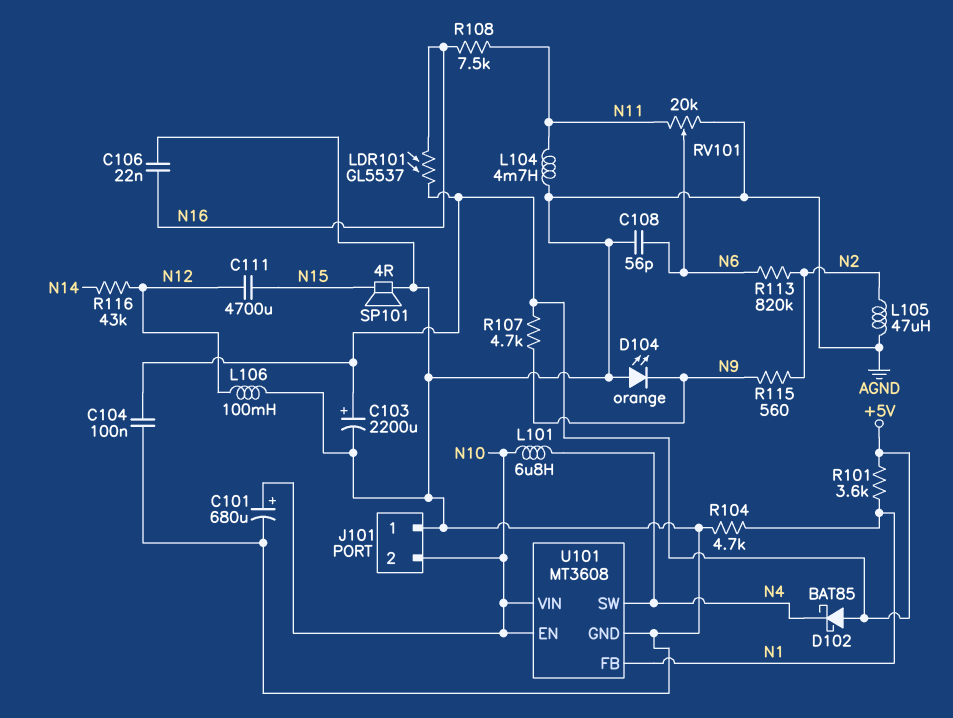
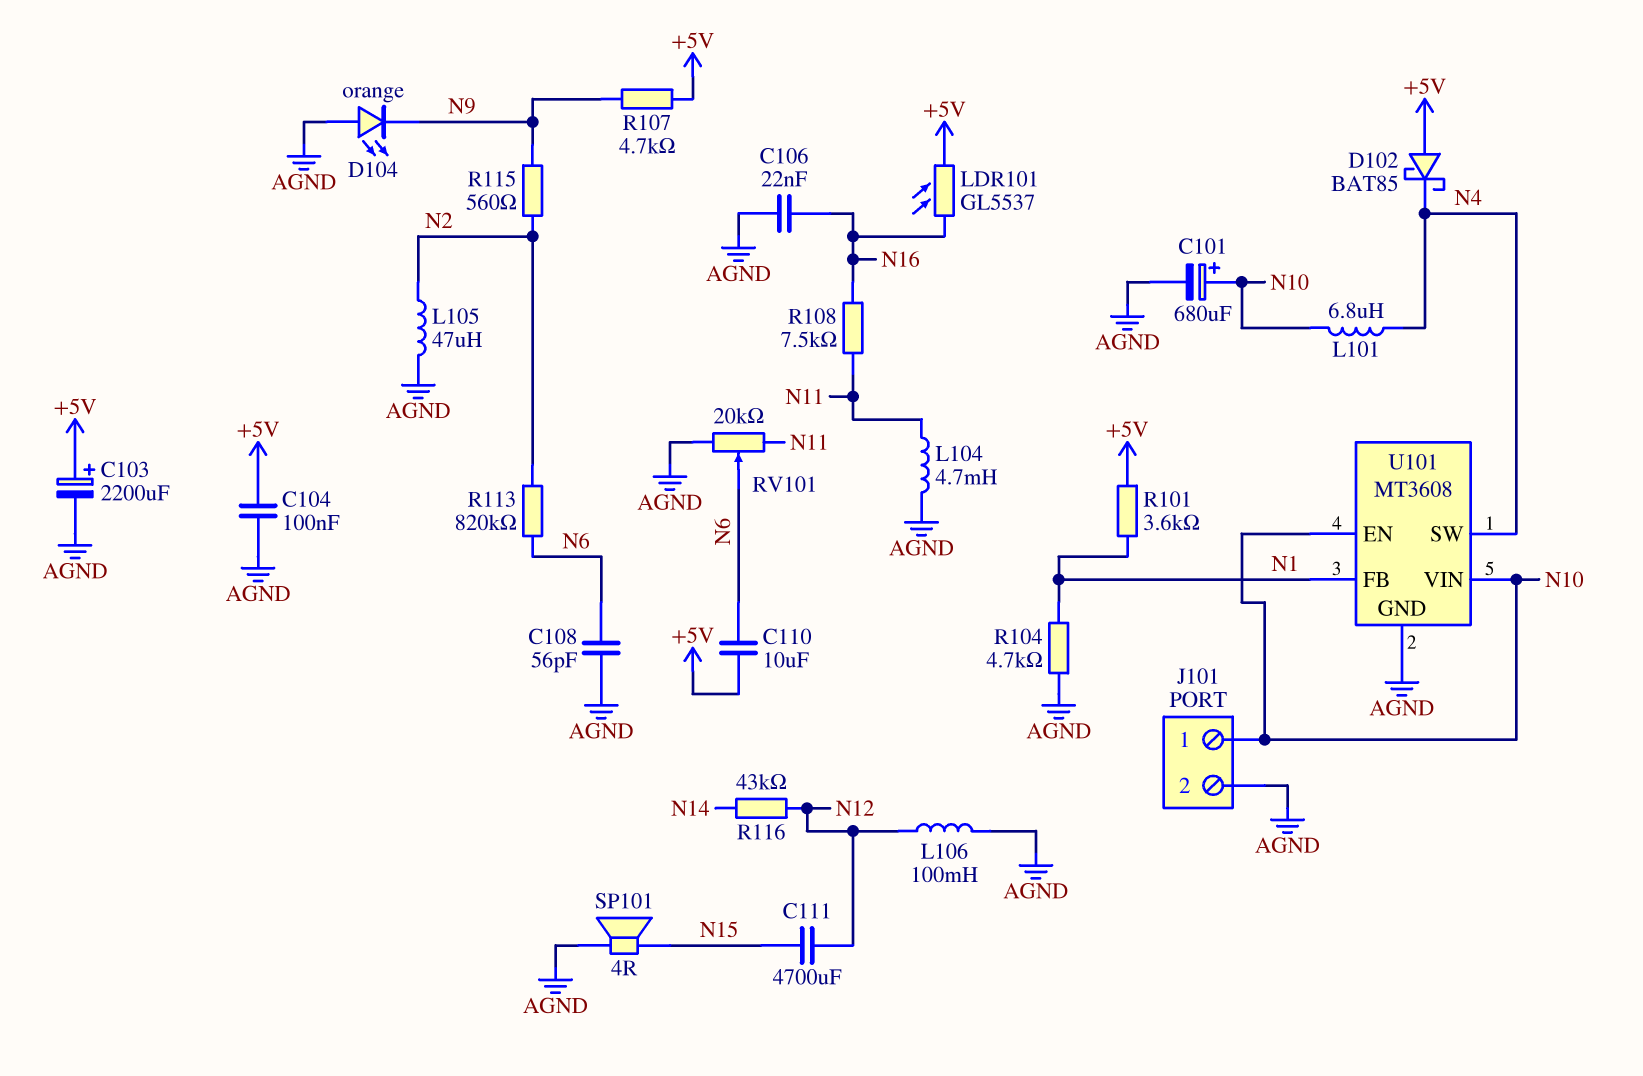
C110: none -> 10uF (+5V, N6)
J101 pin 1: AGND -> N10
J101 pin 2: N10 -> AGND

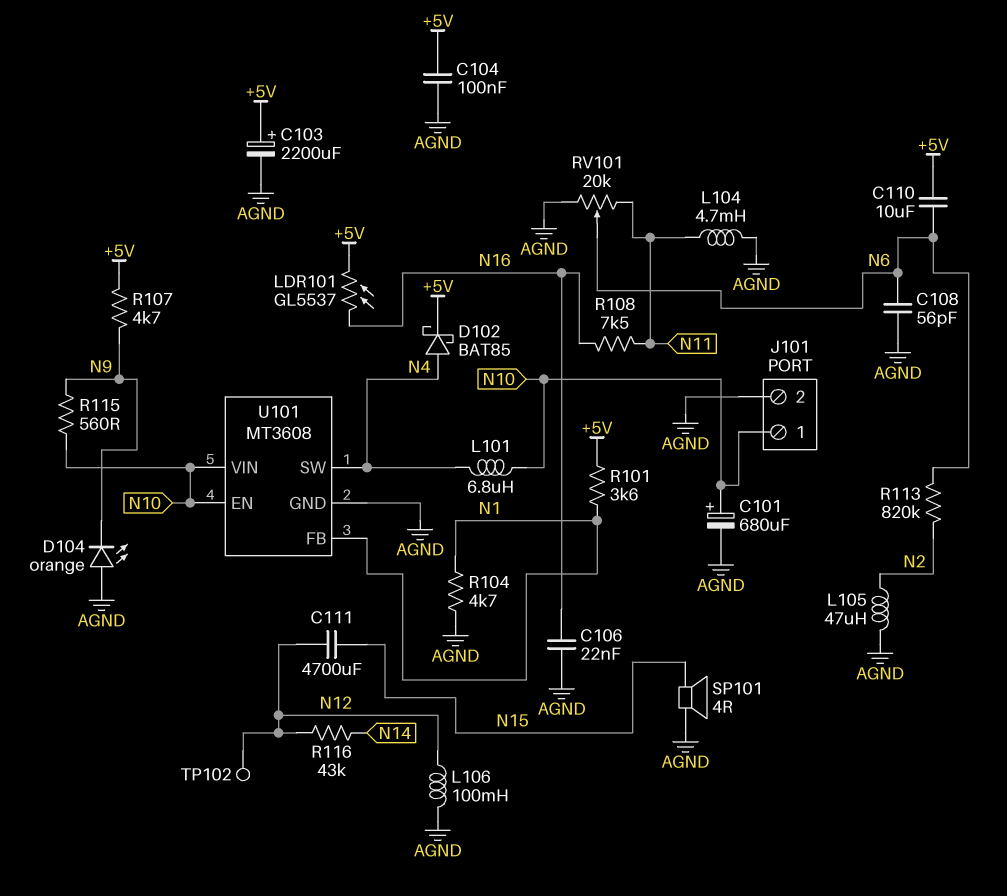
D102: schottky BAT85 (A +5V, K N4) -> schottky BAT85 (A N4, K +5V)
R115: 560 (N2, N9) -> 560 (N9, N10)
TP102: none -> test point (N12)

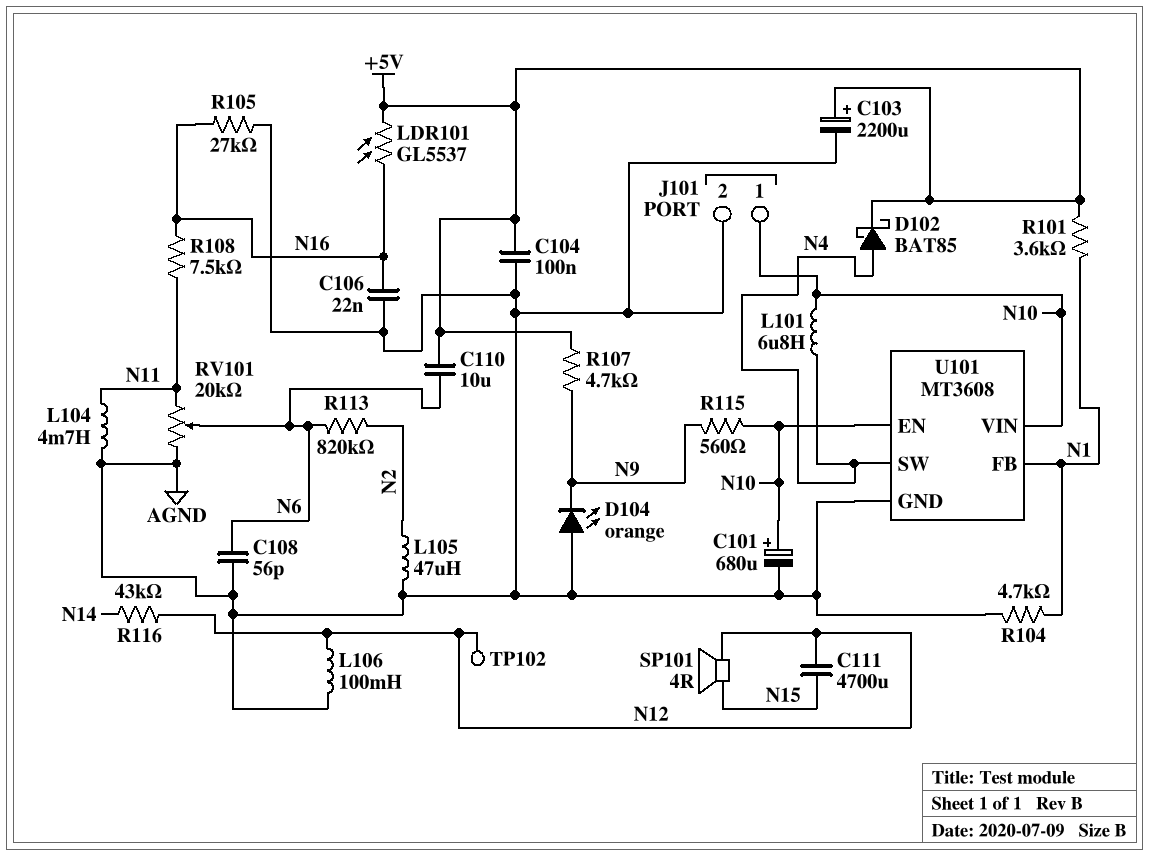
R105: none -> 27k (AGND, N16)
SP101: speaker 4R (AGND, N15) -> speaker 4R (N12, N15)

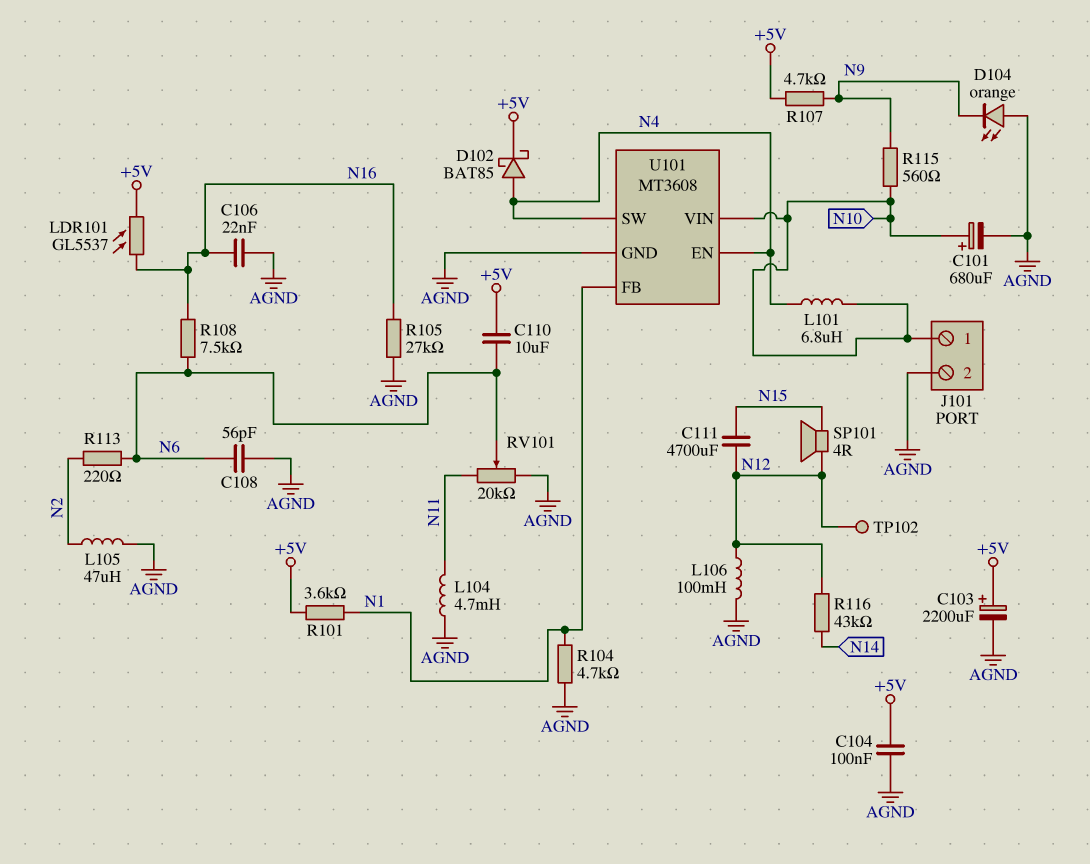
R108: 7.5k (N11, N16) -> 7.5k (N6, N16)
R113: 820k (N2, N6) -> 220 (N2, N6)
U101 pin EN: N10 -> N4

